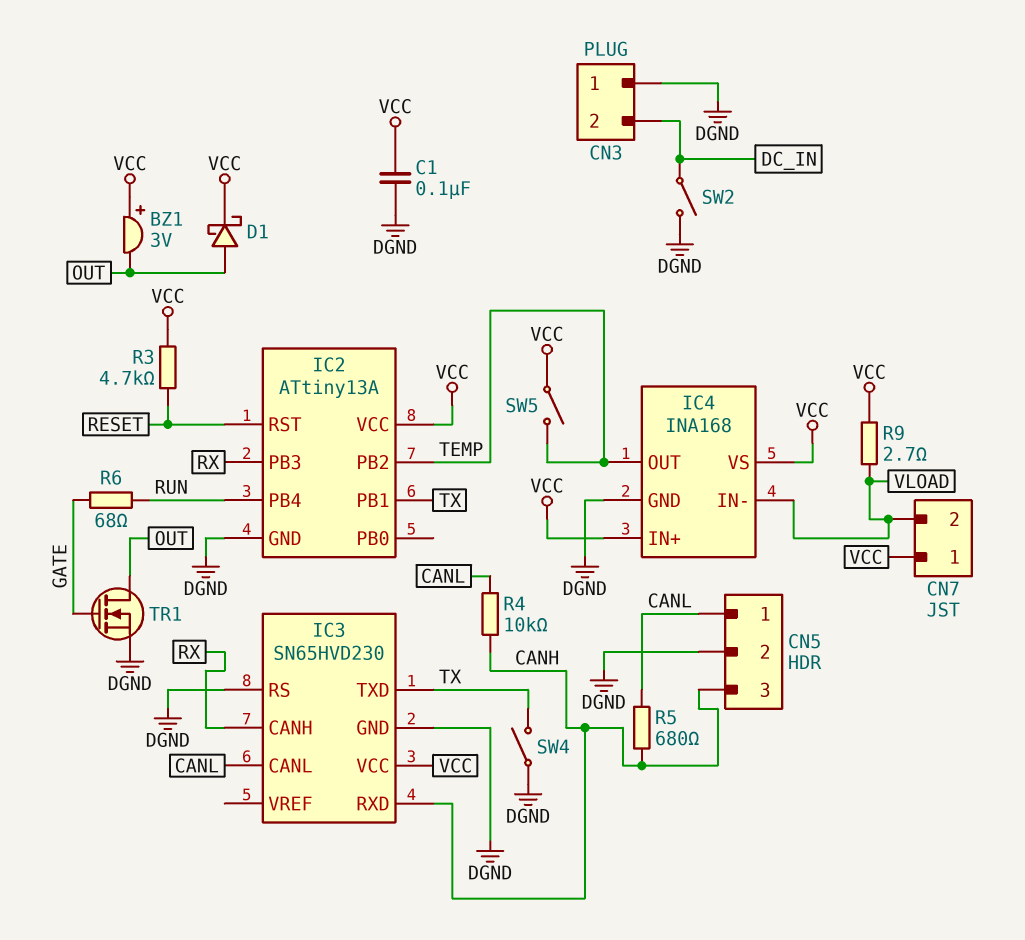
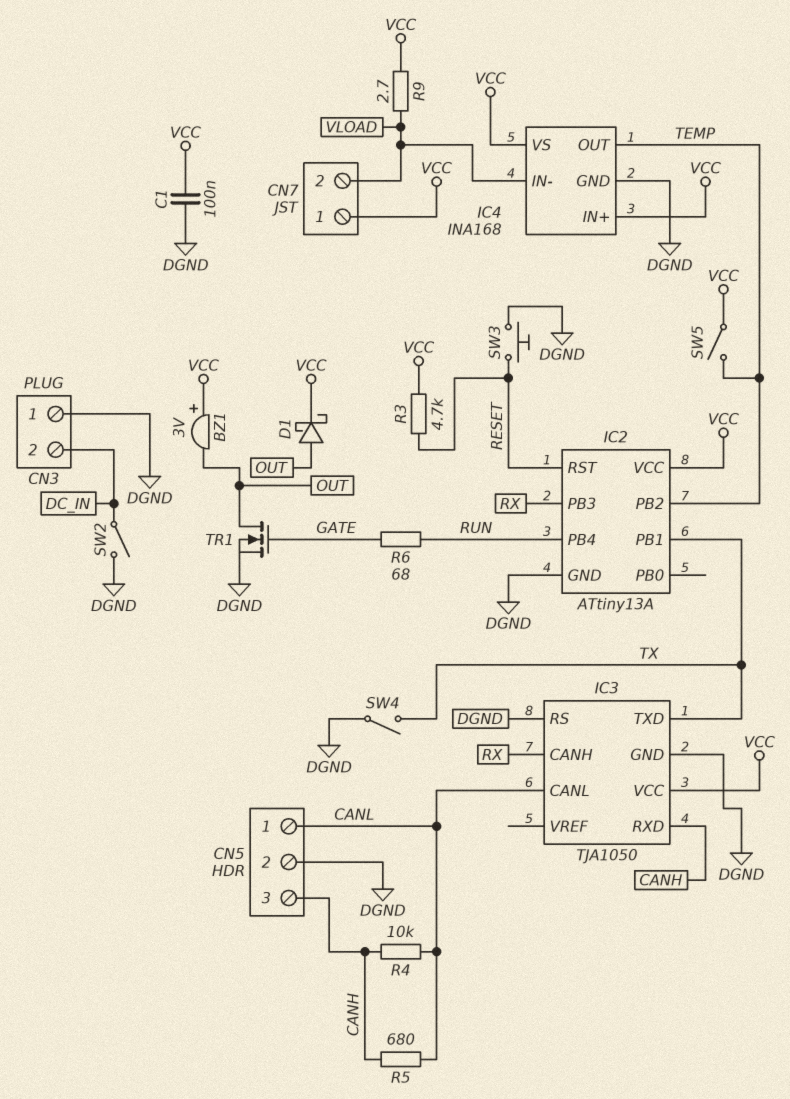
IC3: SN65HVD230 -> TJA1050
SW3: none -> button (DGND, RESET)

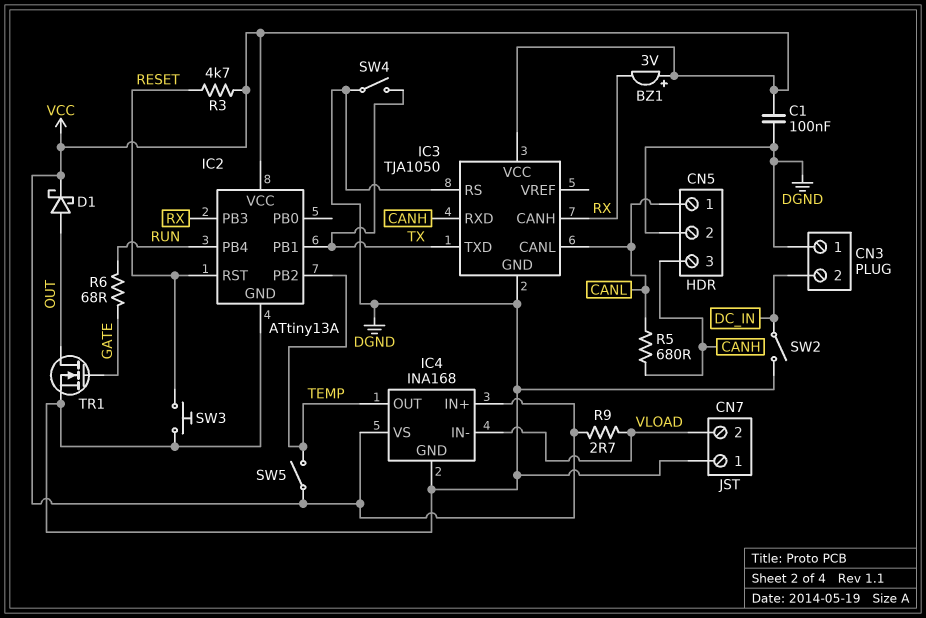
BZ1: buzzer 3V (plus VCC, minus OUT) -> buzzer 3V (plus VCC, minus RX)
CN7 pin 1: VCC -> DGND
R4: 10k (CANH, CANL) -> none

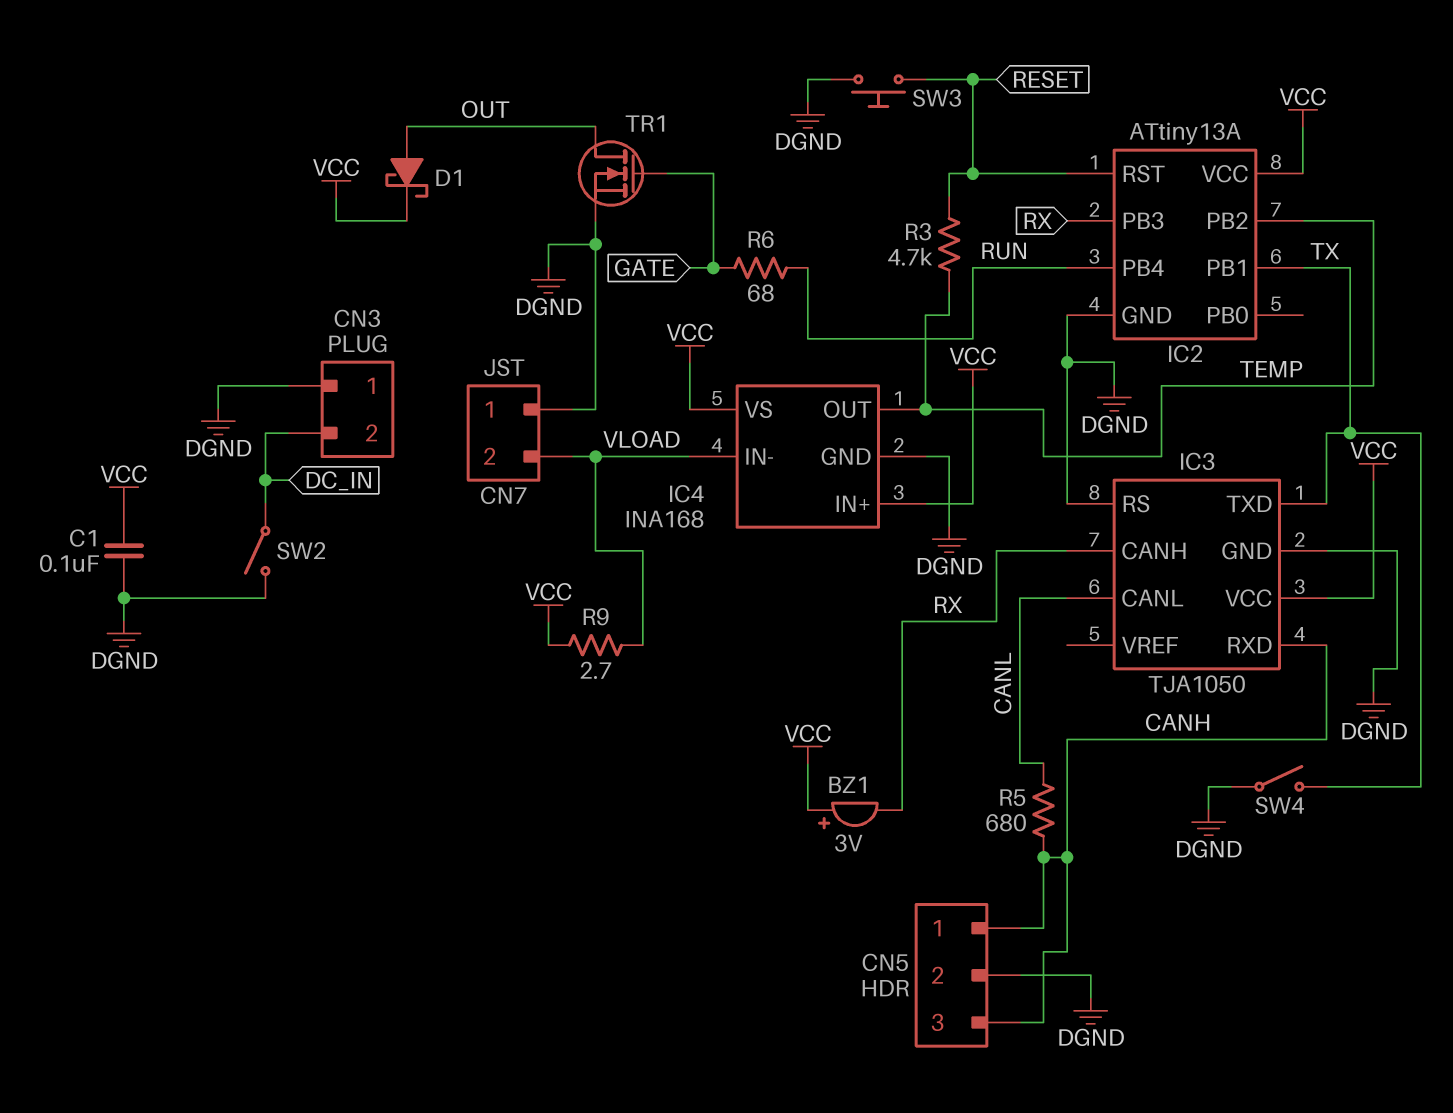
CN5 pin 1: CANL -> CANH
R3: 4.7k (RESET, VCC) -> 4.7k (RESET, TEMP)
SW5: switch (TEMP, VCC) -> none

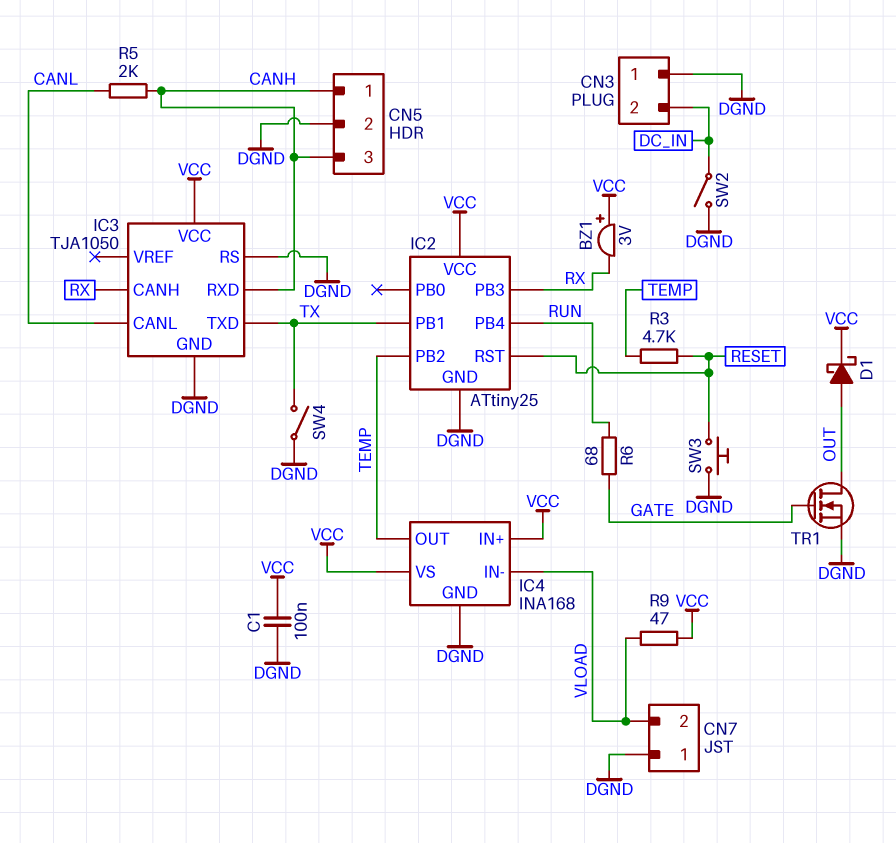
IC2: ATtiny13A -> ATtiny25
R5: 680 (CANH, CANL) -> 2k (CANH, CANL)
R9: 2.7 (VCC, VLOAD) -> 47 (VCC, VLOAD)

